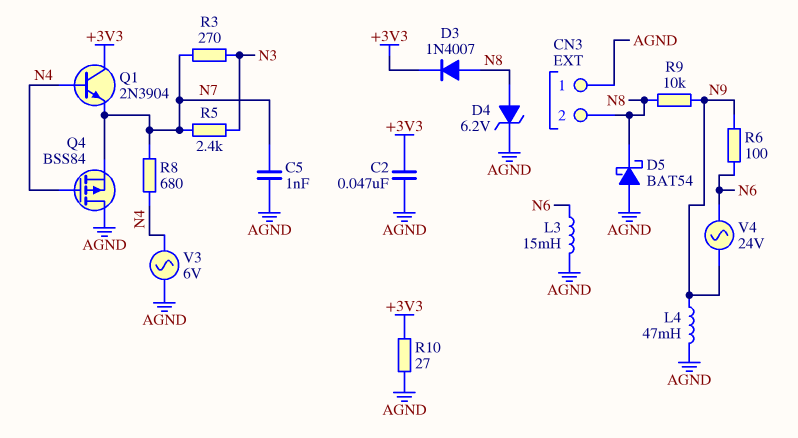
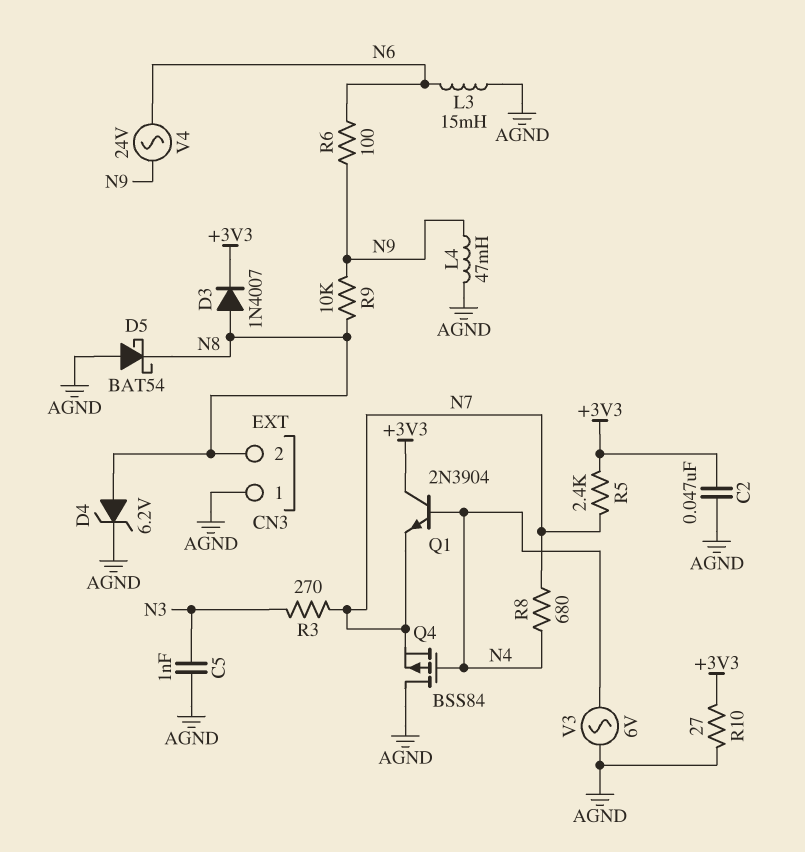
C5: 1nF (AGND, N7) -> 1nF (AGND, N3)
R5: 2.4k (N3, N7) -> 2.4k (+3V3, N7)

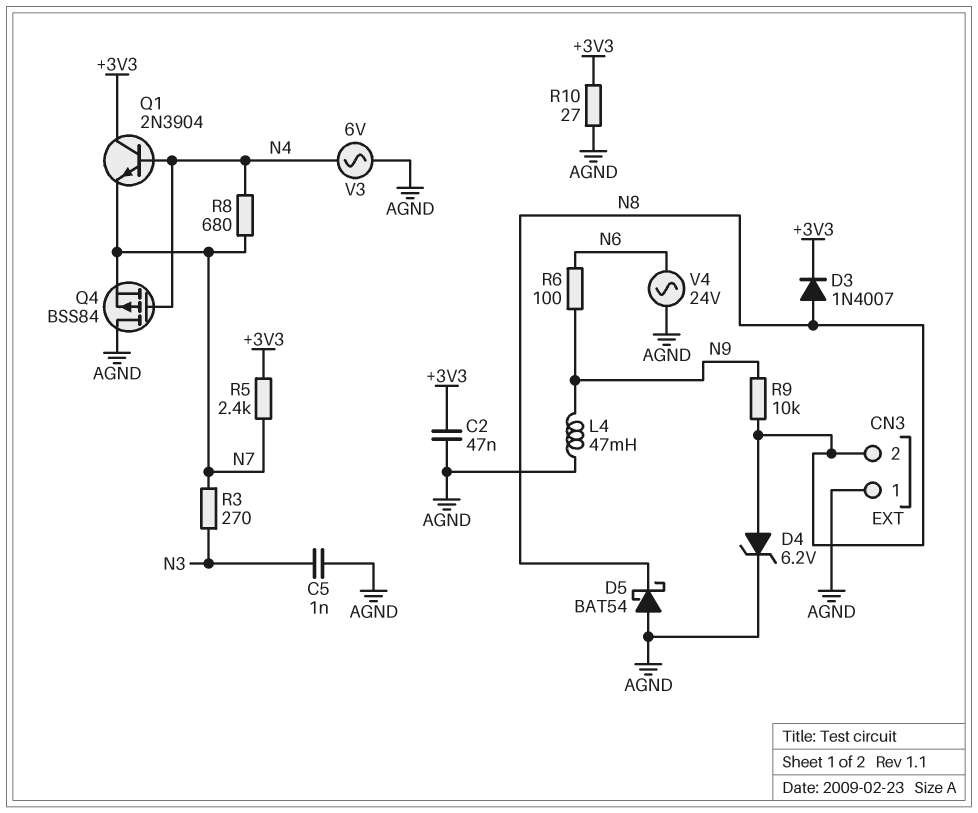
L3: 15mH (AGND, N6) -> none
V4: AC 24V (N6, N9) -> AC 24V (AGND, N6)

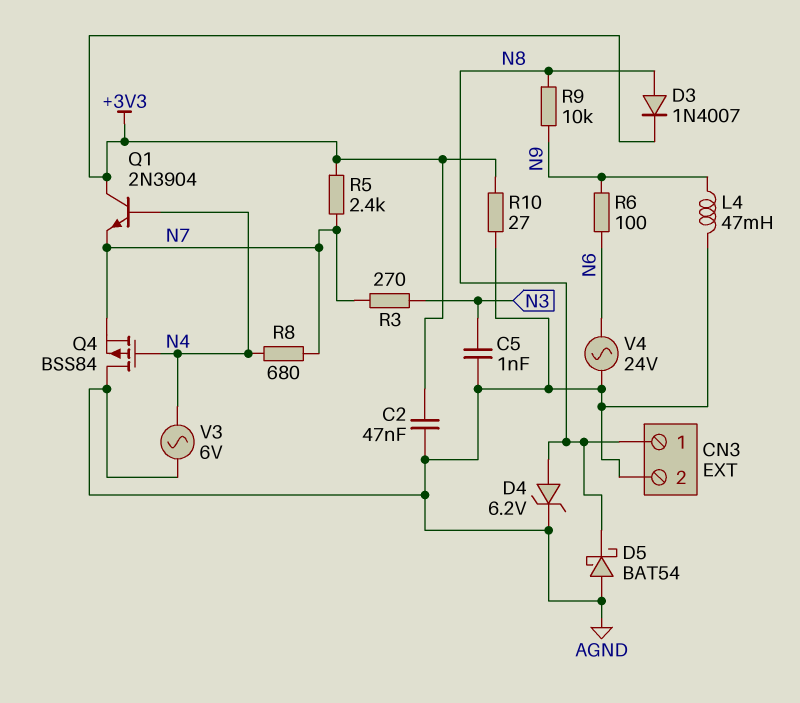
CN3 pin 1: AGND -> N8
CN3 pin 2: N8 -> AGND

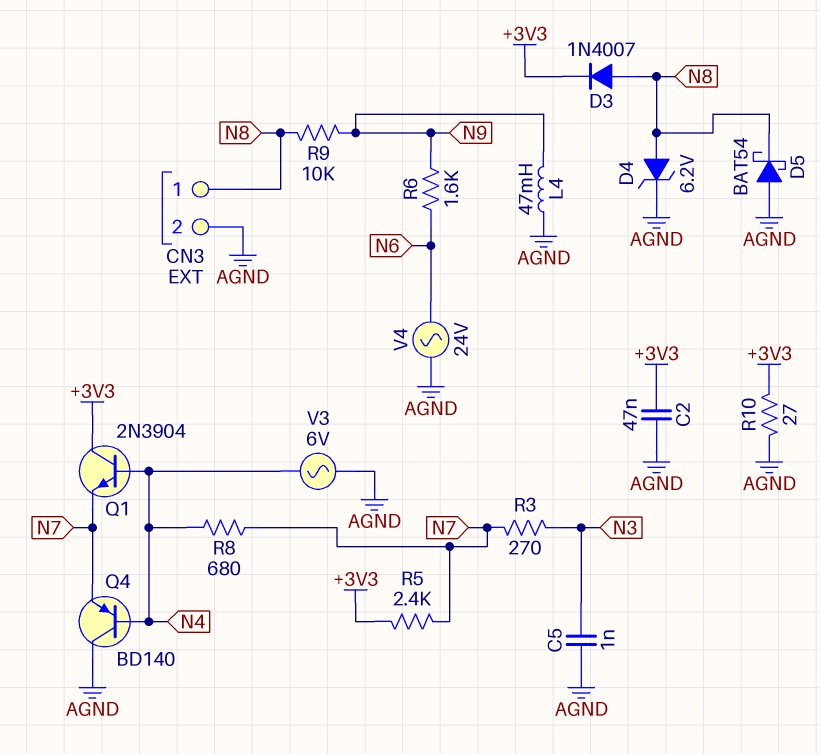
Q4: PMOS BSS84 (G N4, D AGND, S N7) -> PNP BD140 (B N4, C AGND, E N7)
R6: 100 (N6, N9) -> 1.6k (N6, N9)

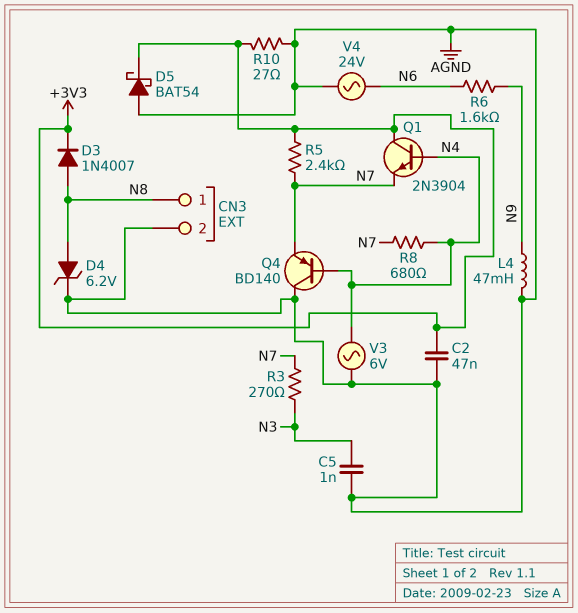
D5: schottky BAT54 (A AGND, K N8) -> schottky BAT54 (A AGND, K +3V3)
R9: 10k (N8, N9) -> none

